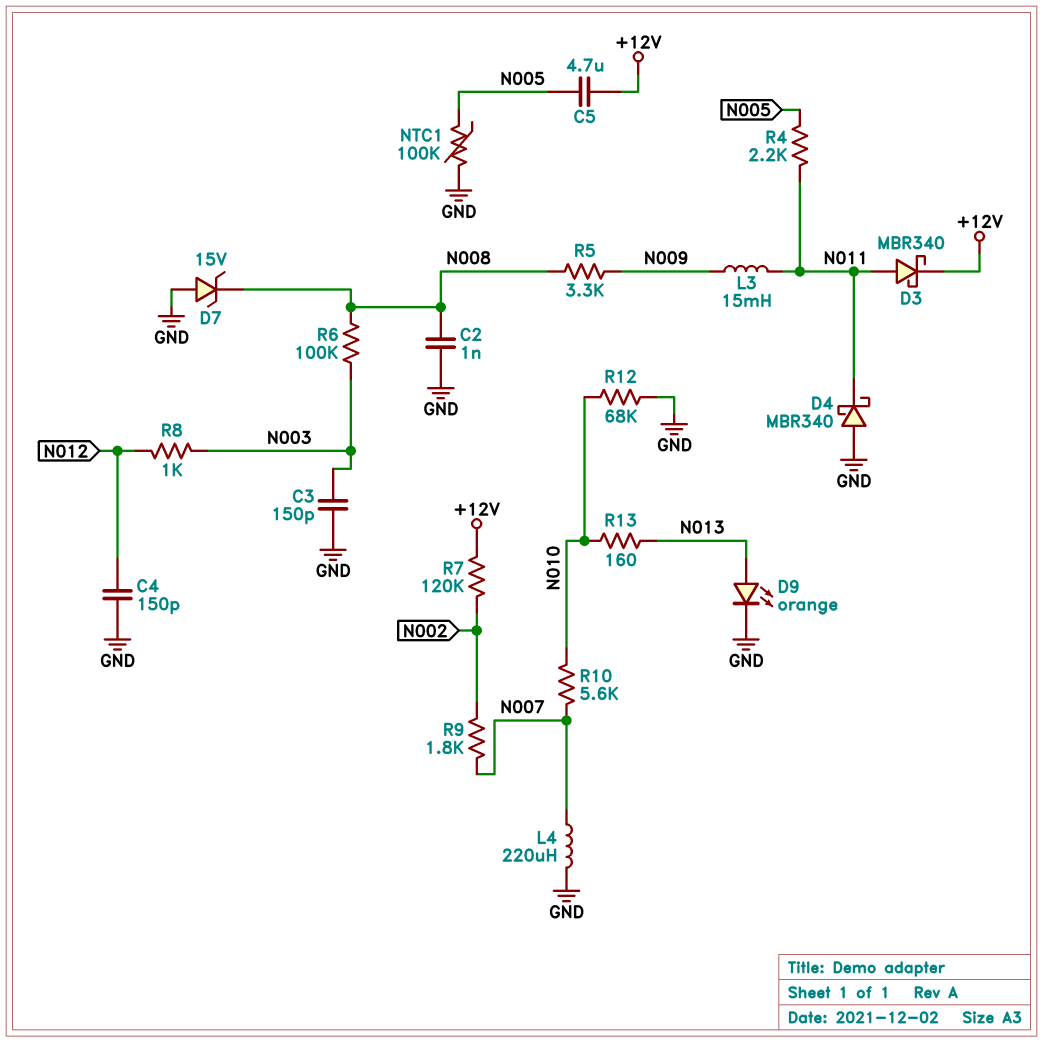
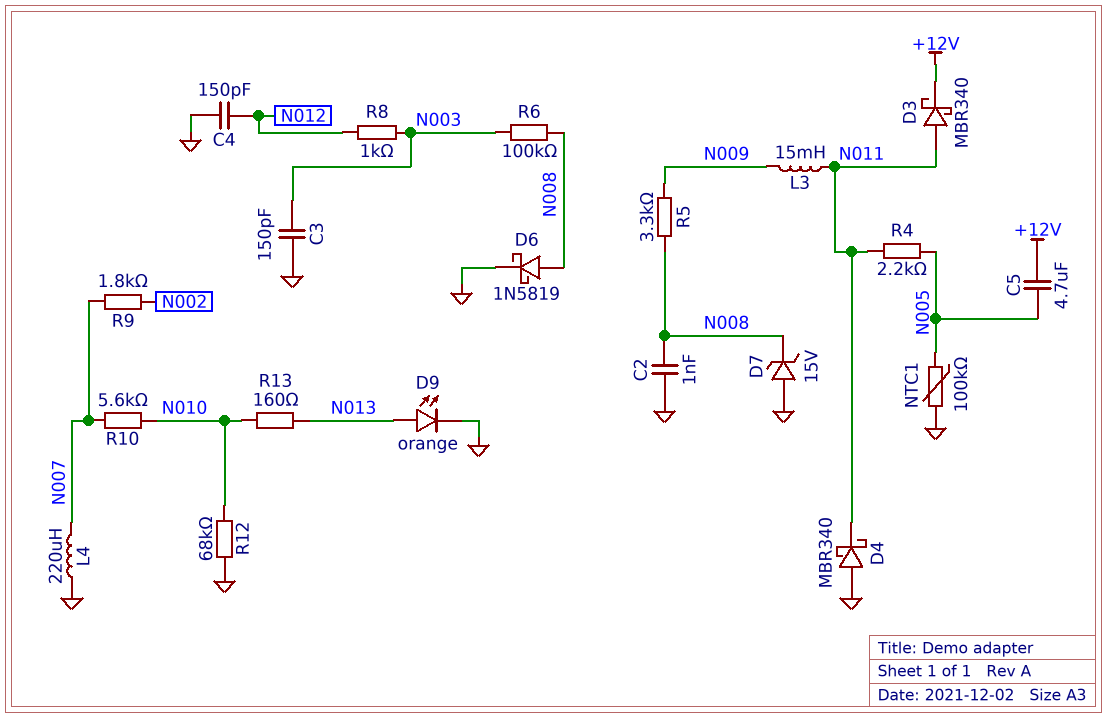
D6: none -> schottky 1N5819 (A N008, K GND)
R7: 120k (+12V, N002) -> none

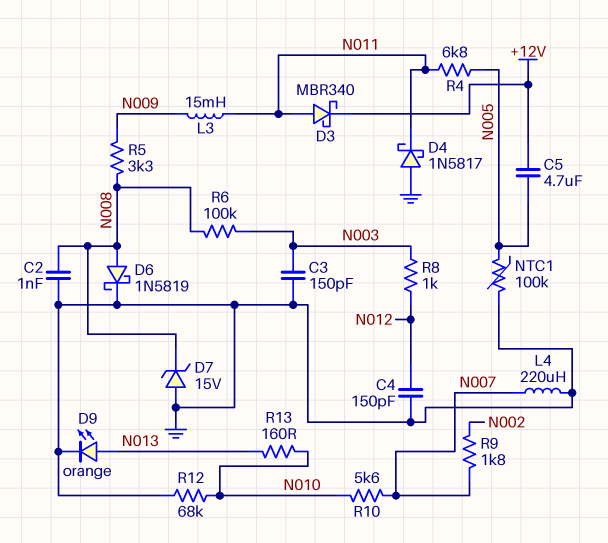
D4: schottky MBR340 (A GND, K N011) -> schottky 1N5817 (A GND, K N011)
R4: 2.2k (N005, N011) -> 6.8k (N005, N011)

